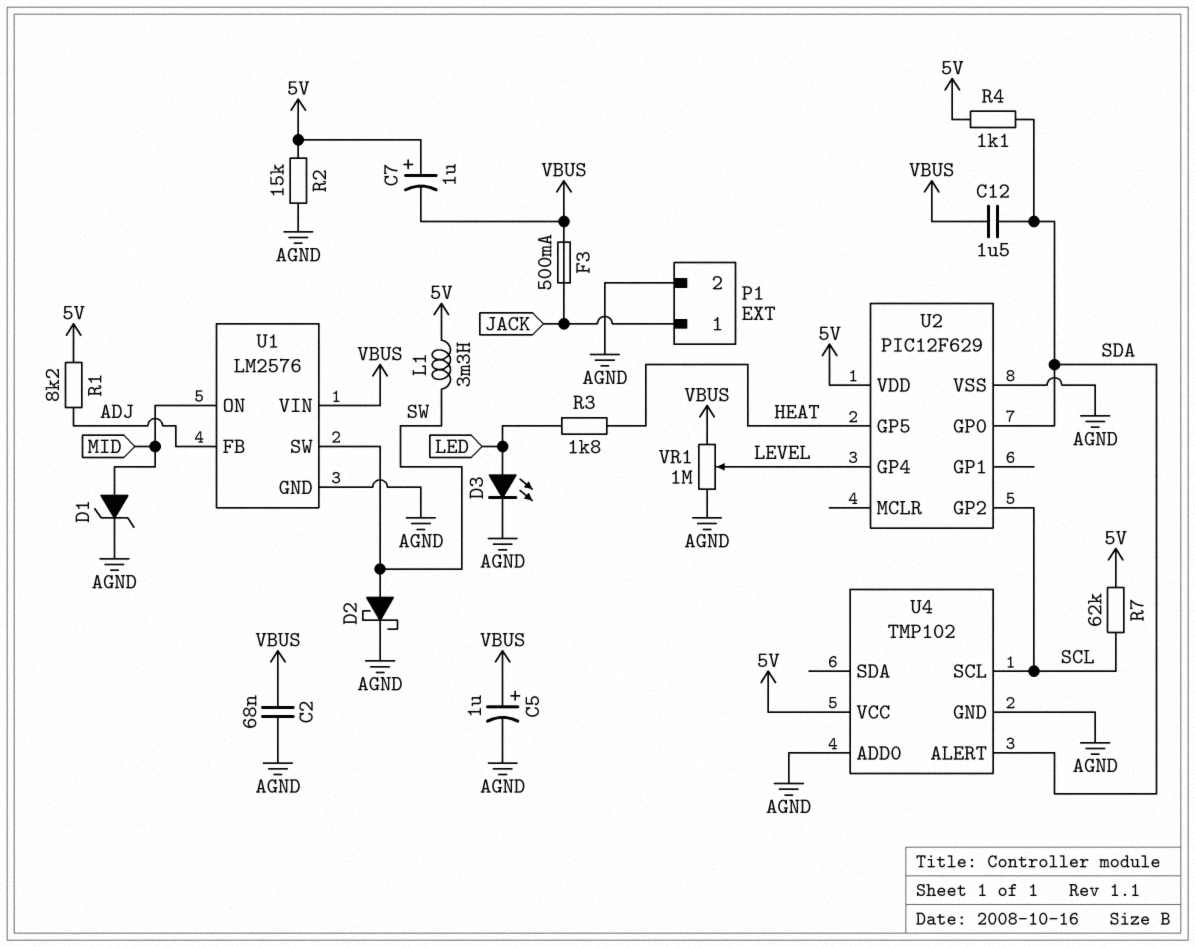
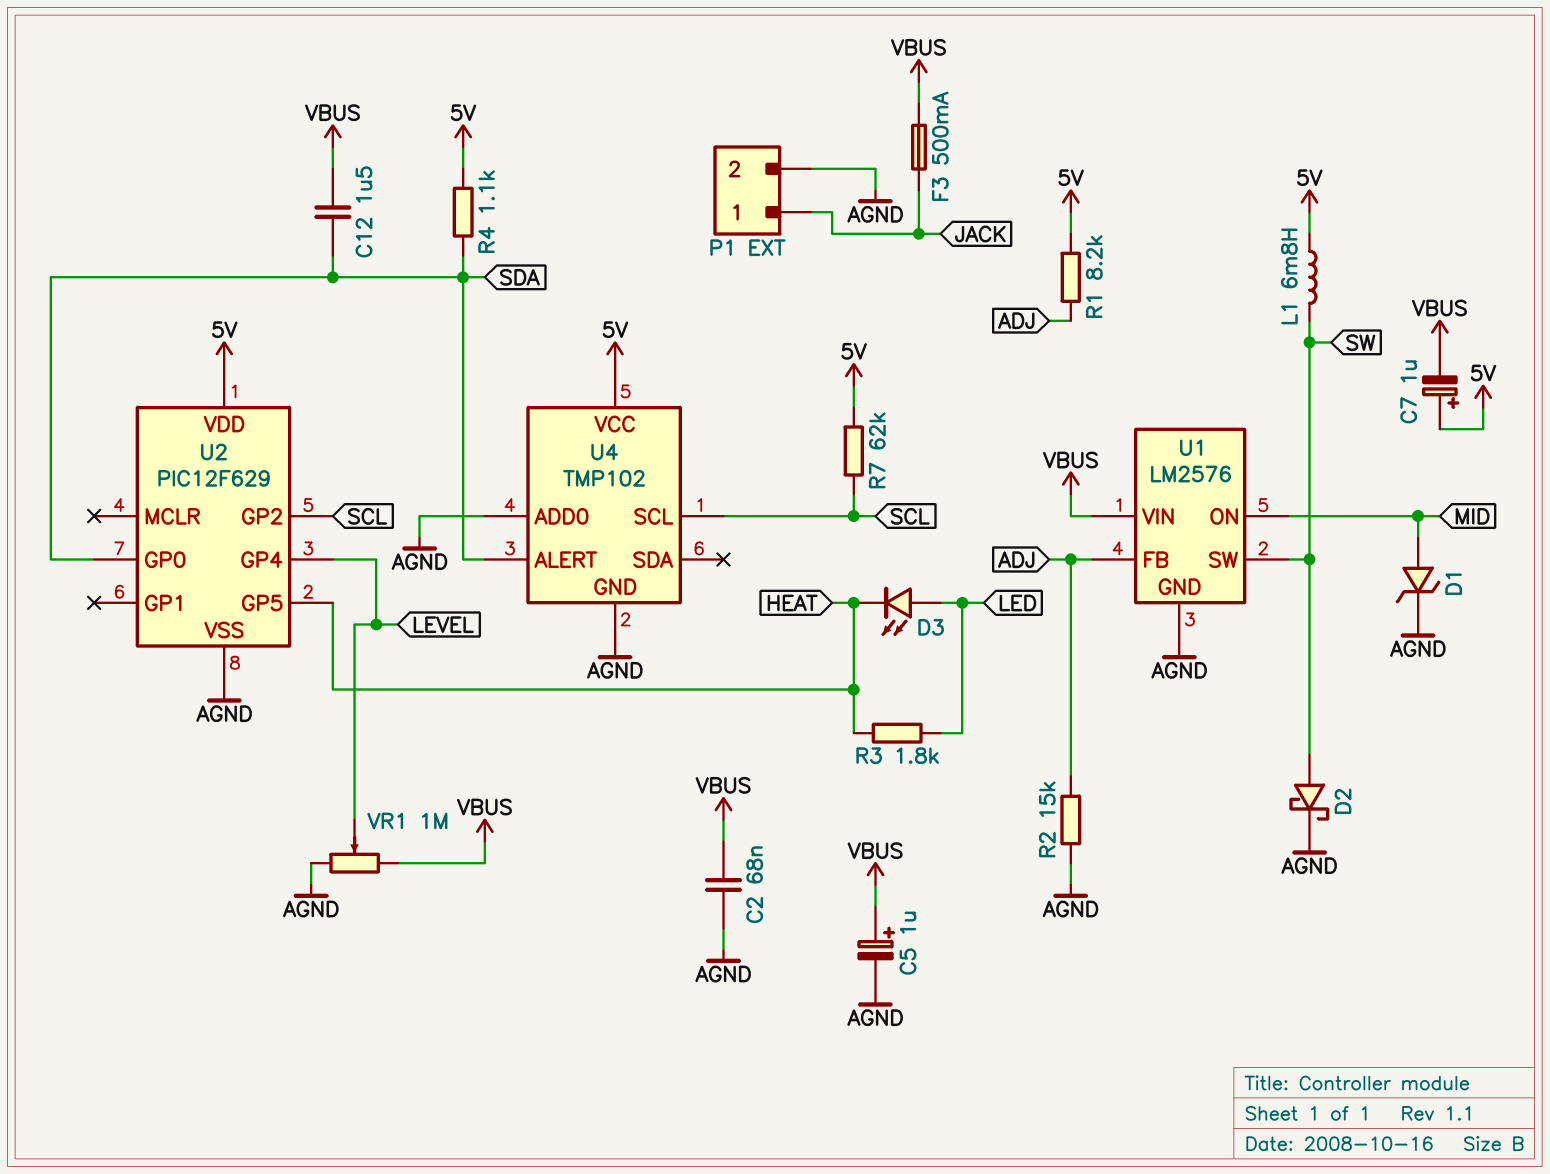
D3: LED (A LED, K AGND) -> LED (A LED, K HEAT)
L1: 3.3mH (5V, SW) -> 6.8mH (5V, SW)
R2: 15k (5V, AGND) -> 15k (ADJ, AGND)

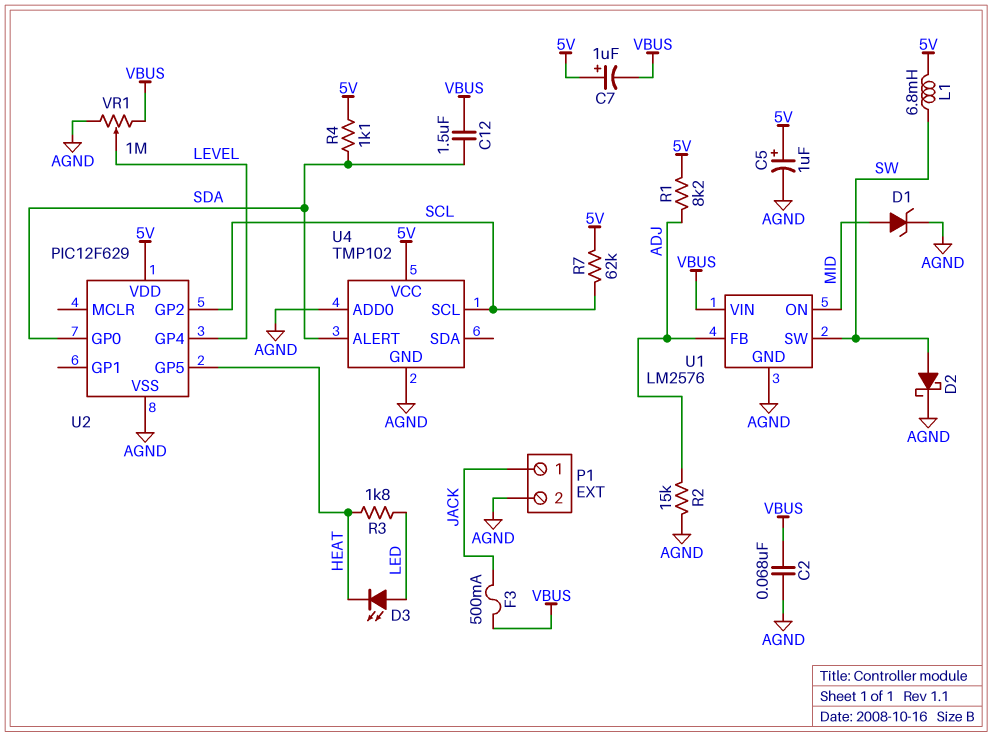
C5: 1uF (plus VBUS, minus AGND) -> 1uF (plus 5V, minus AGND)

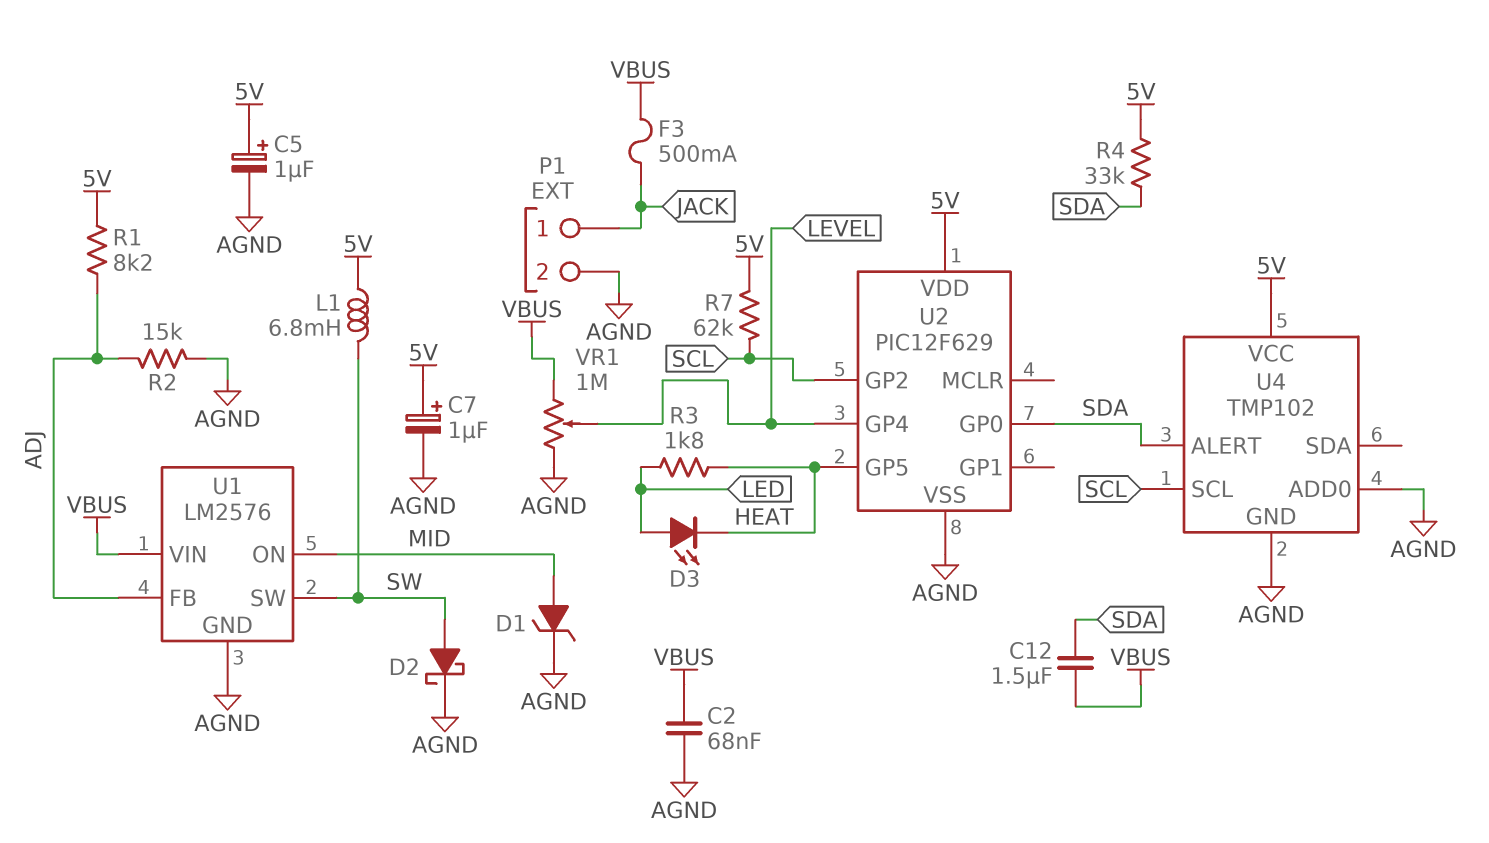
C7: 1uF (plus 5V, minus VBUS) -> 1uF (plus 5V, minus AGND)
R4: 1.1k (5V, SDA) -> 33k (5V, SDA)

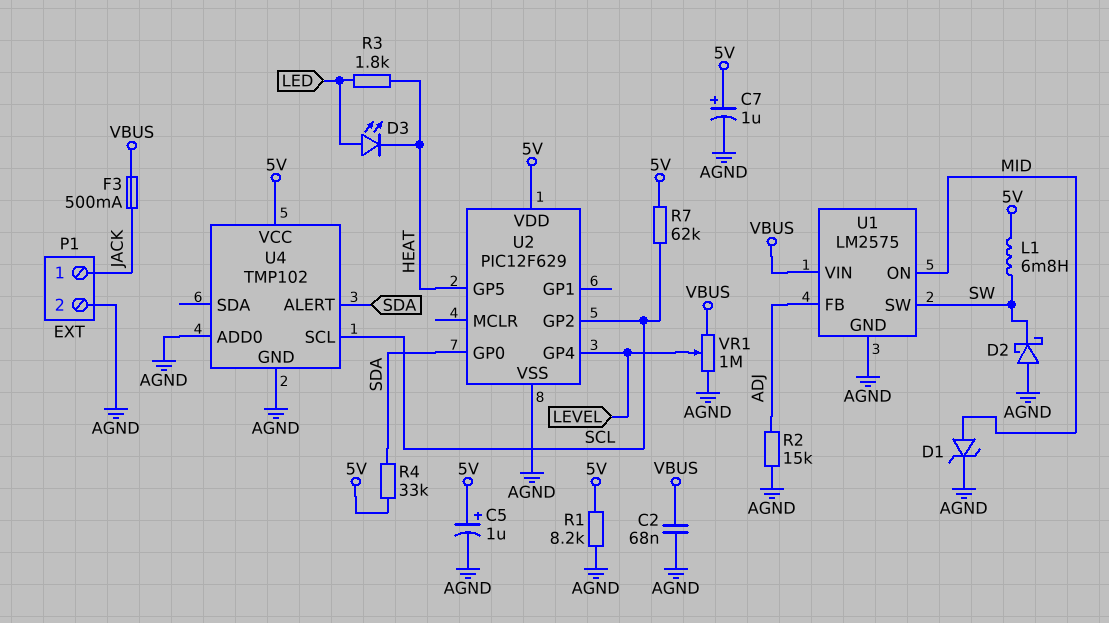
C12: 1.5uF (SDA, VBUS) -> none
D2: schottky (A SW, K AGND) -> schottky (A AGND, K SW)
R1: 8.2k (5V, ADJ) -> 8.2k (5V, AGND)
U1: LM2576 -> LM2575

